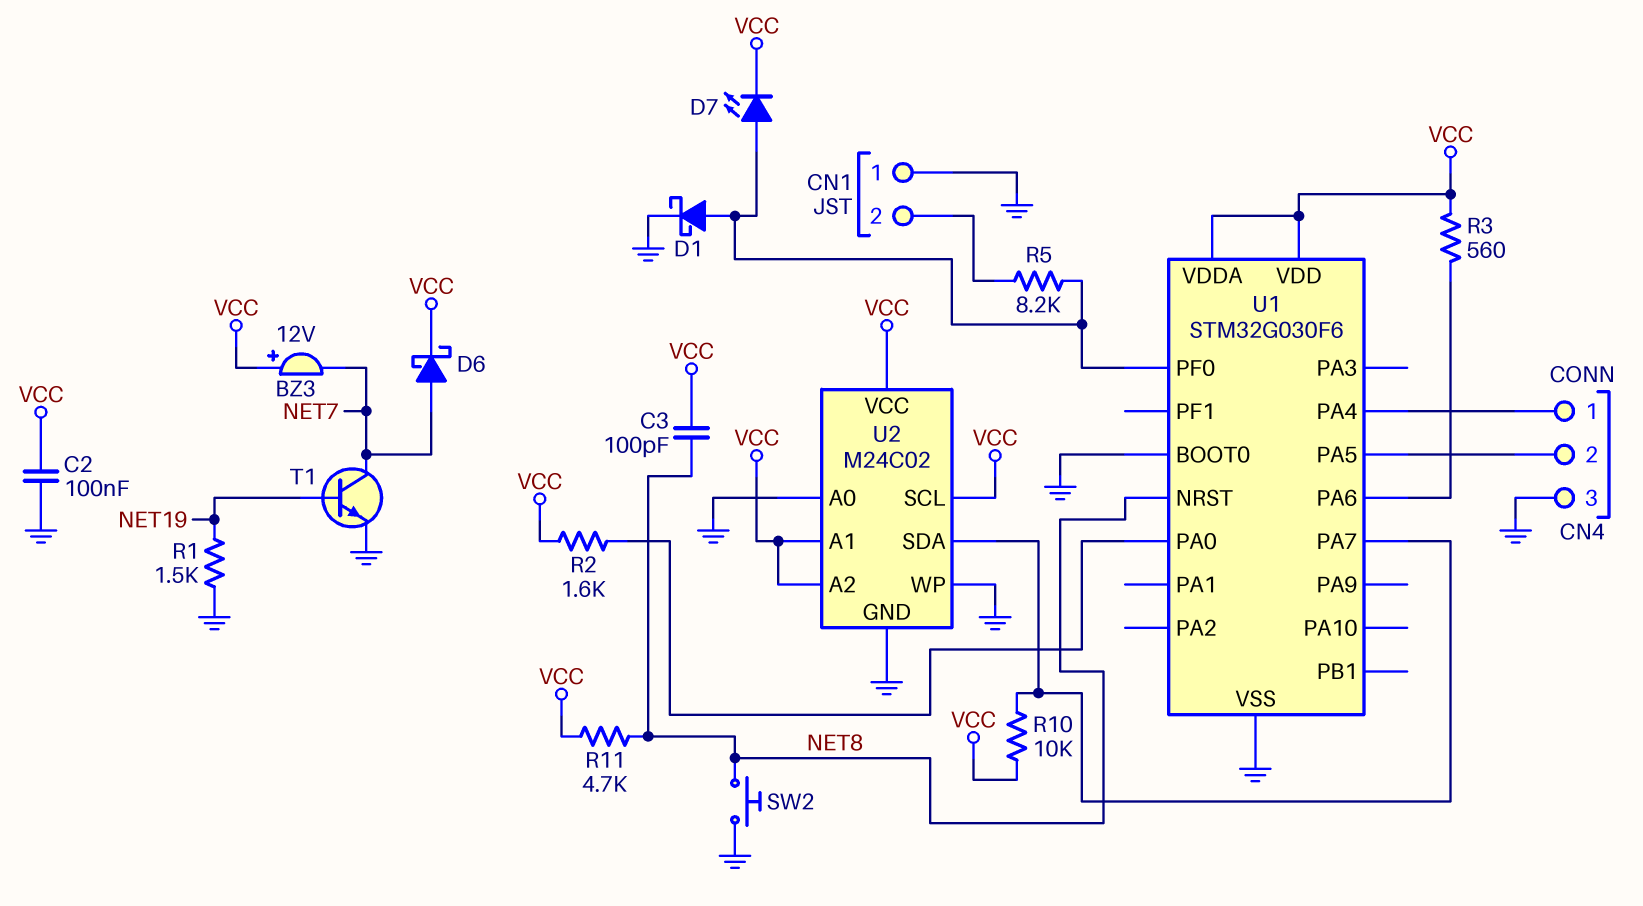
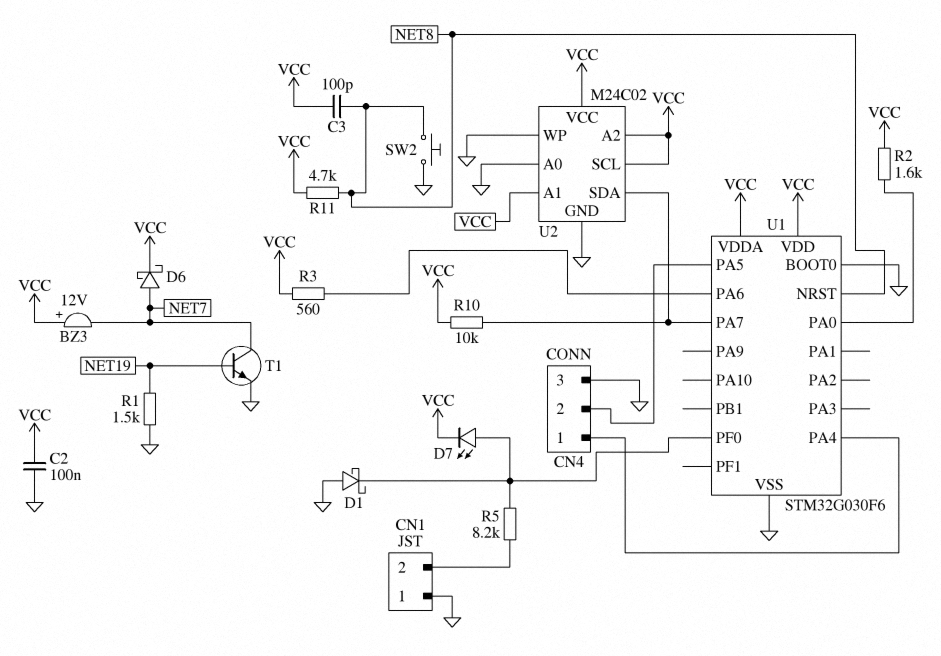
D1: schottky (A U1/PF0, K GND) -> schottky (A GND, K U1/PF0)

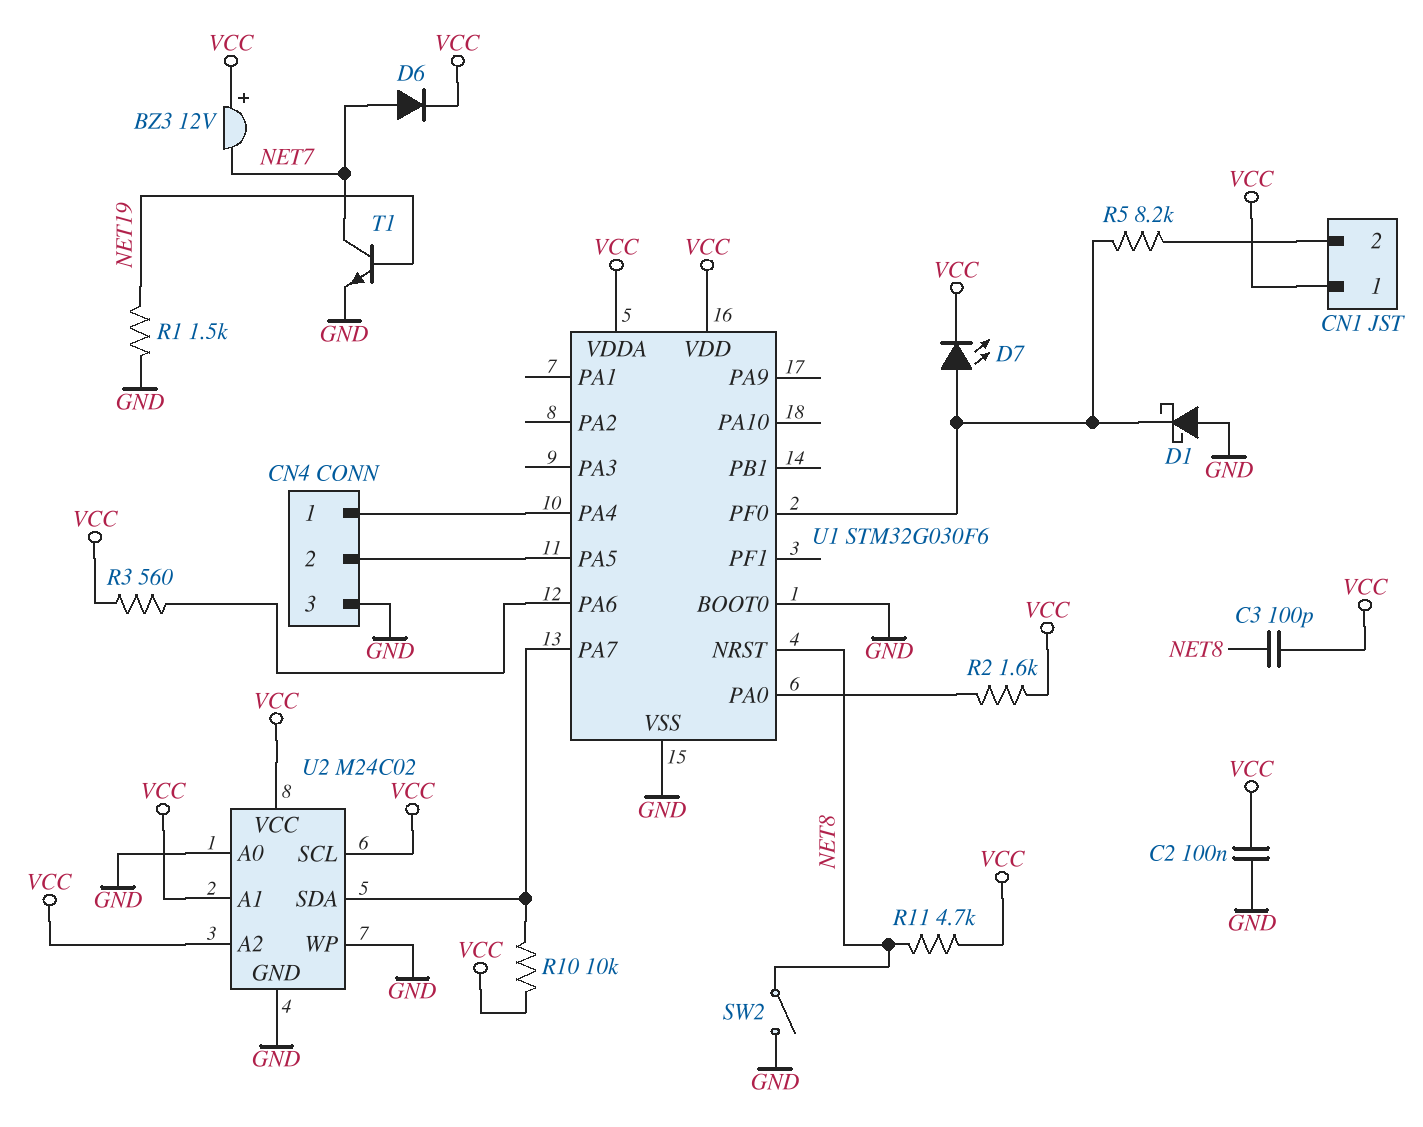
CN1 pin 1: GND -> VCC
D6: schottky (A NET7, K VCC) -> diode (A NET7, K VCC)
SW2: button (GND, NET8) -> switch (GND, NET8)

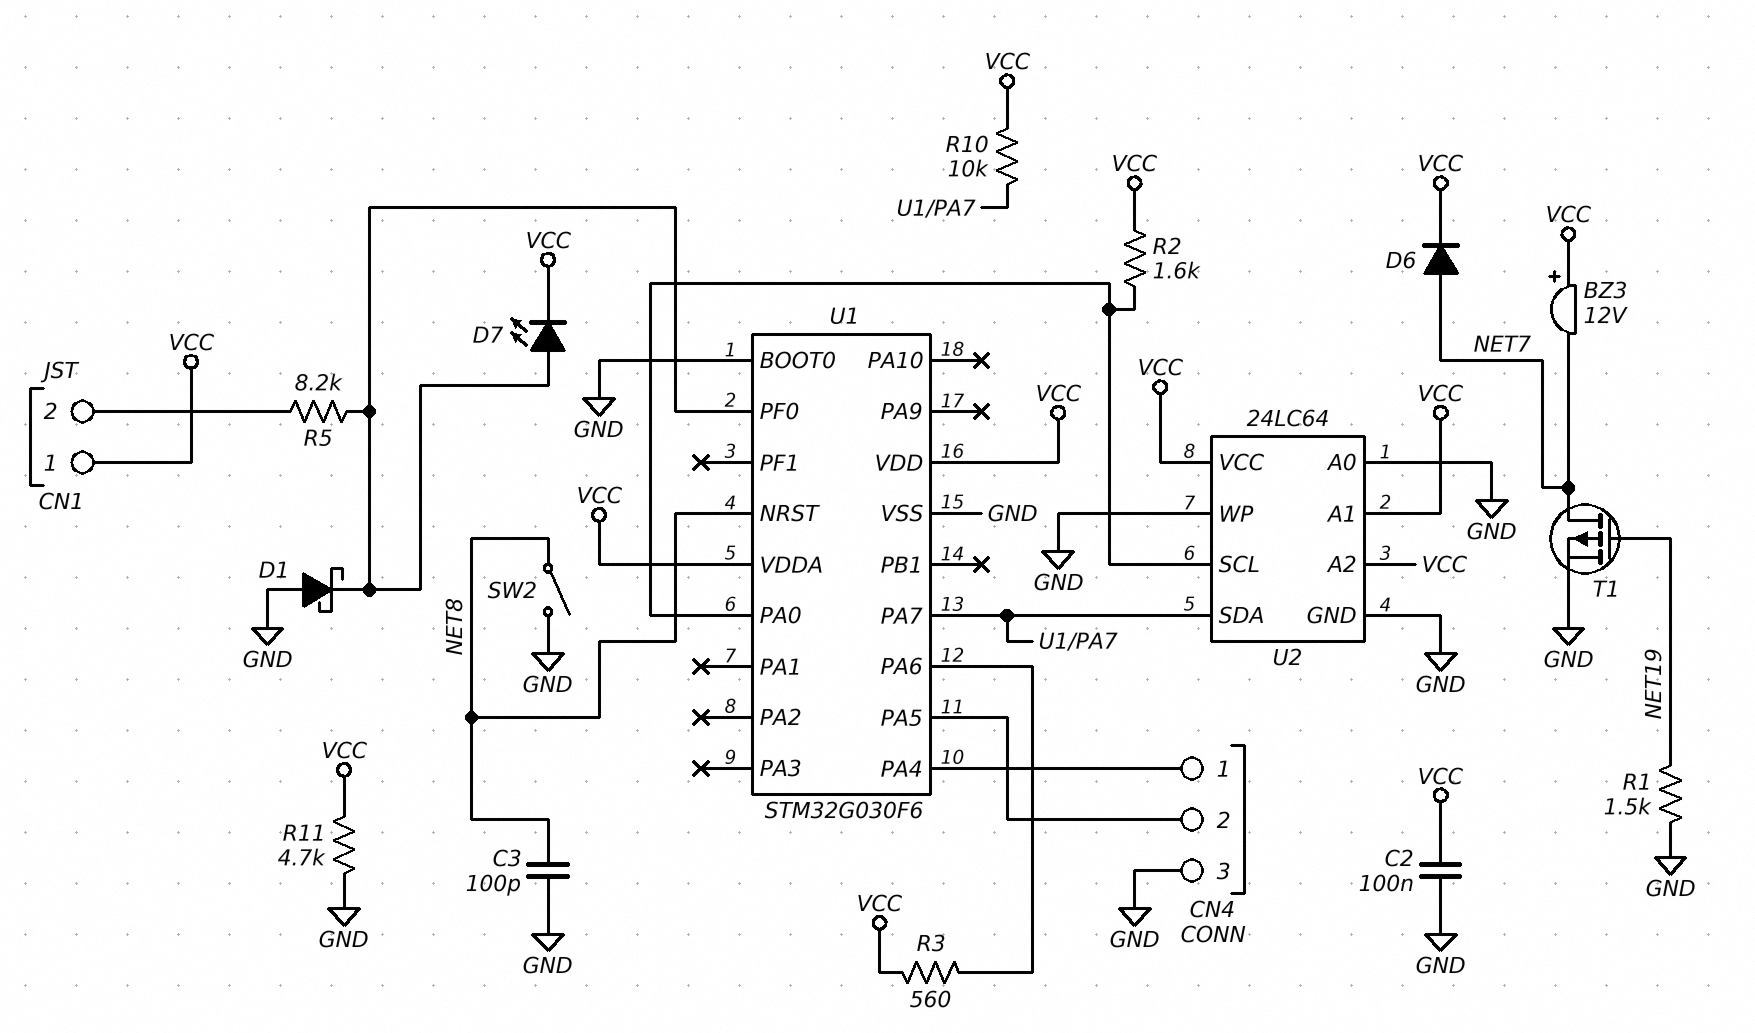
C3: 100pF (NET8, VCC) -> 100pF (GND, NET8)
R11: 4.7k (NET8, VCC) -> 4.7k (GND, VCC)
T1: NPN (B NET19, C NET7, E GND) -> PMOS (G NET19, D NET7, S GND)
U2: M24C02 -> 24LC64
U2 pin SCL: VCC -> U1/PA0

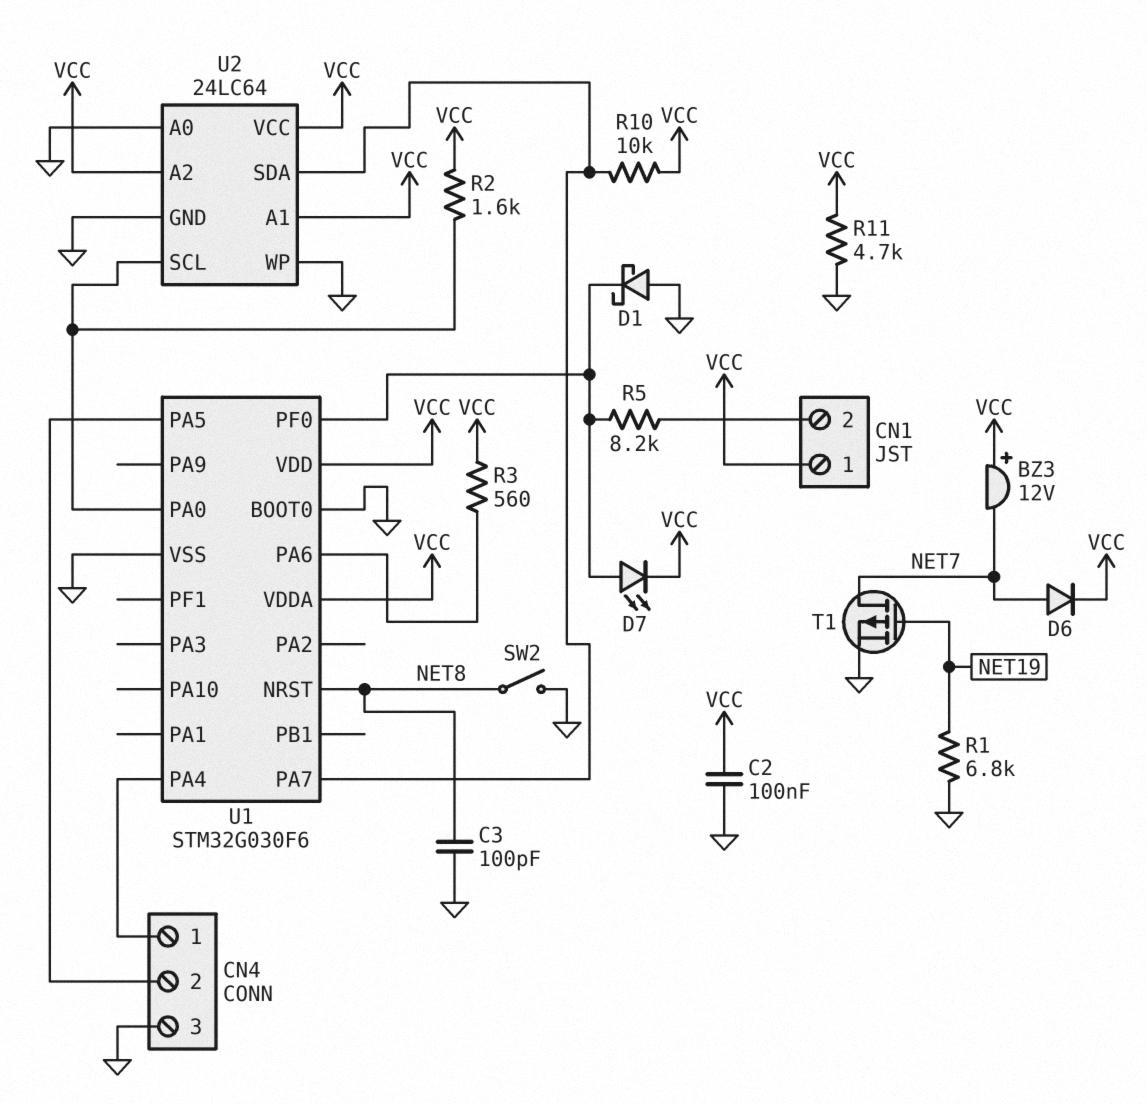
R1: 1.5k (GND, NET19) -> 6.8k (GND, NET19)

